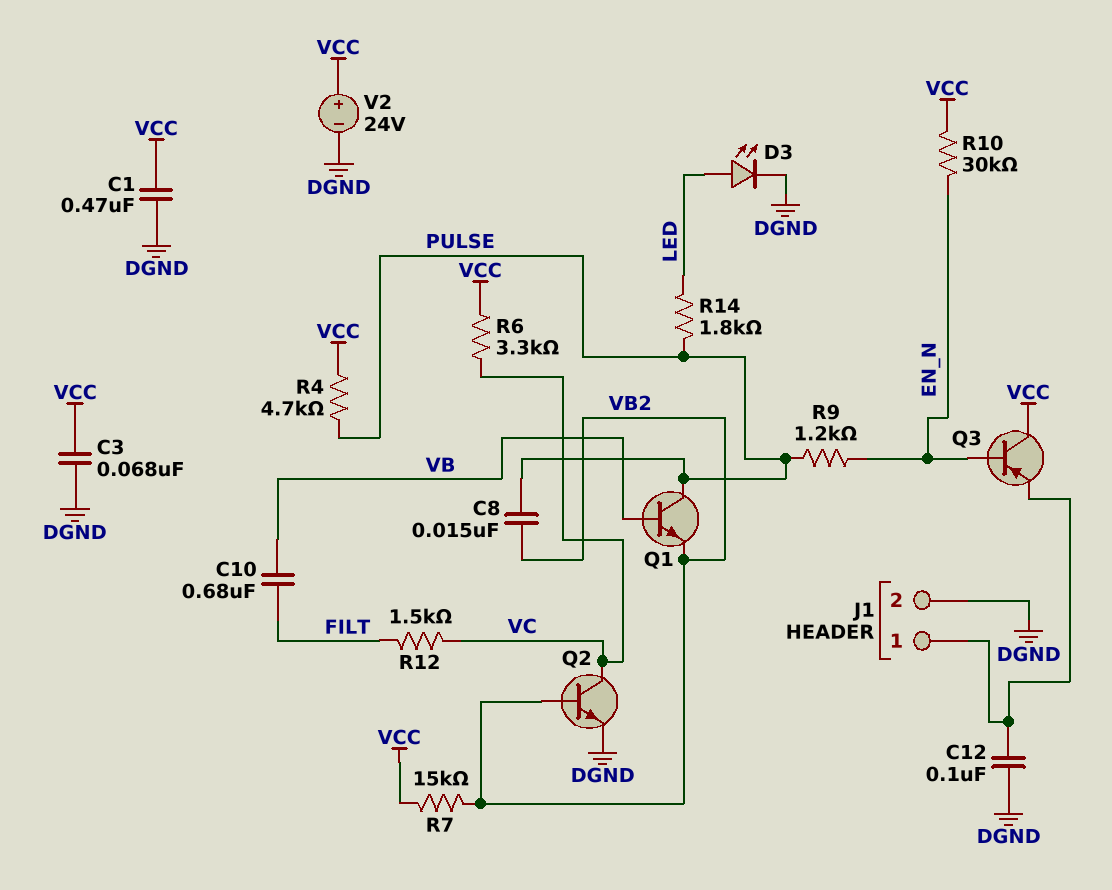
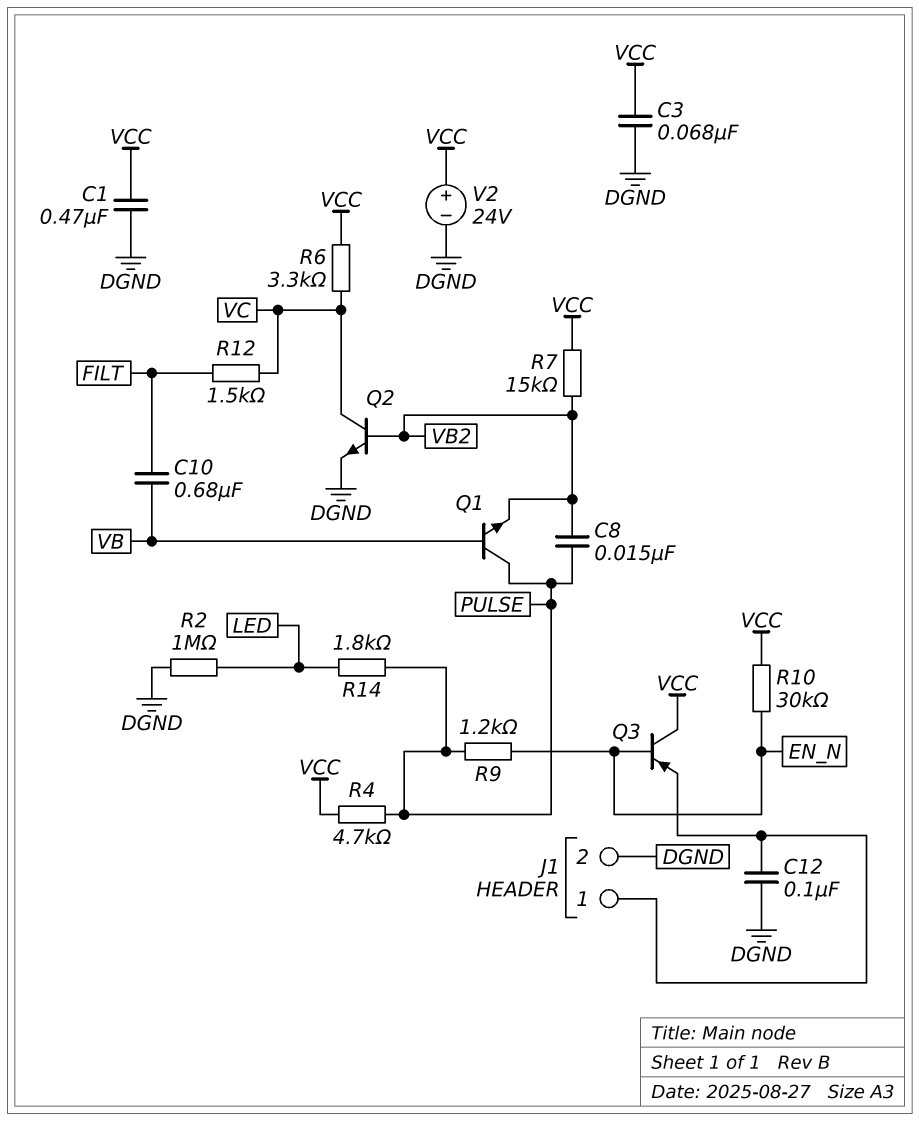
D3: LED (A LED, K DGND) -> none
R2: none -> 1M (DGND, LED)

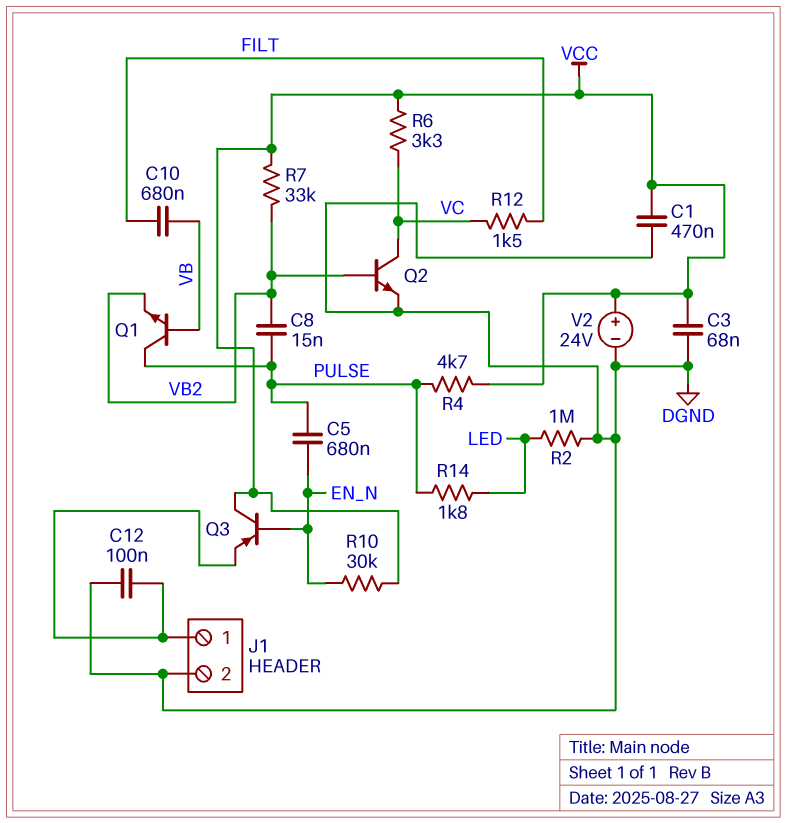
C5: none -> 680nF (EN_N, PULSE)
R7: 15k (VB2, VCC) -> 33k (VB2, VCC)
R9: 1.2k (EN_N, PULSE) -> none

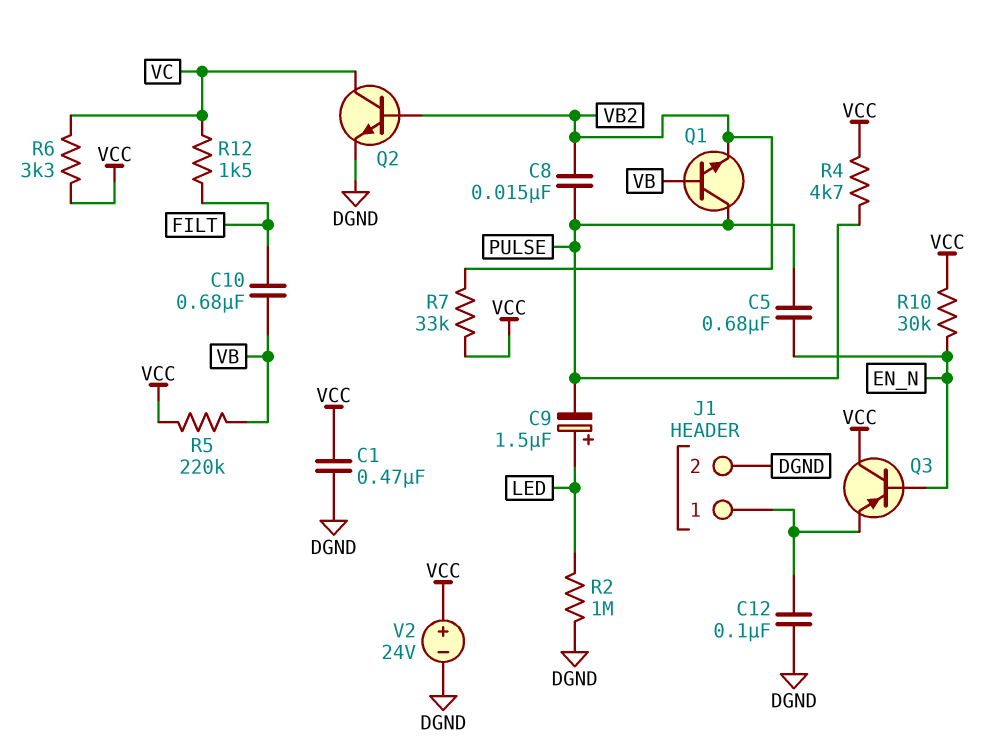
C3: 68nF (DGND, VCC) -> none
C9: none -> 1.5uF (plus LED, minus PULSE)
R5: none -> 220k (VB, VCC)
R14: 1.8k (LED, PULSE) -> none

